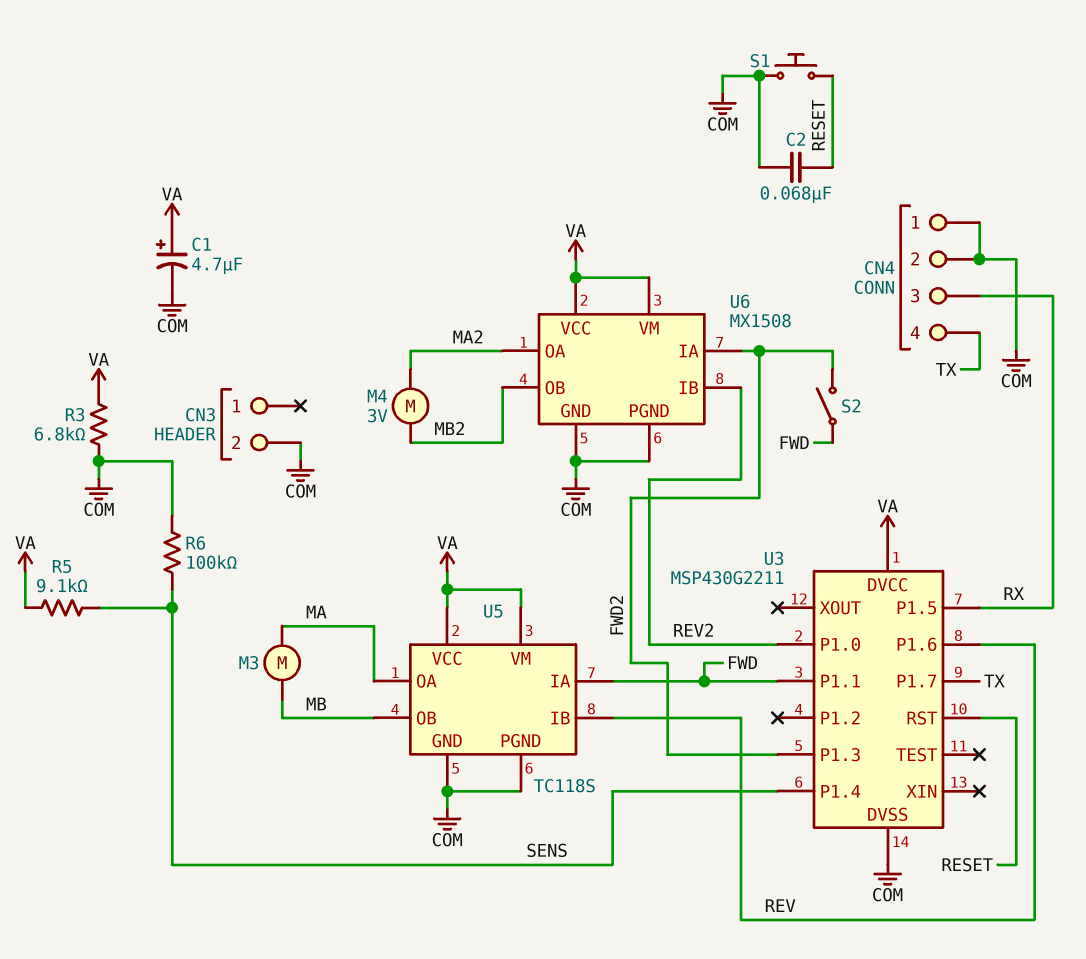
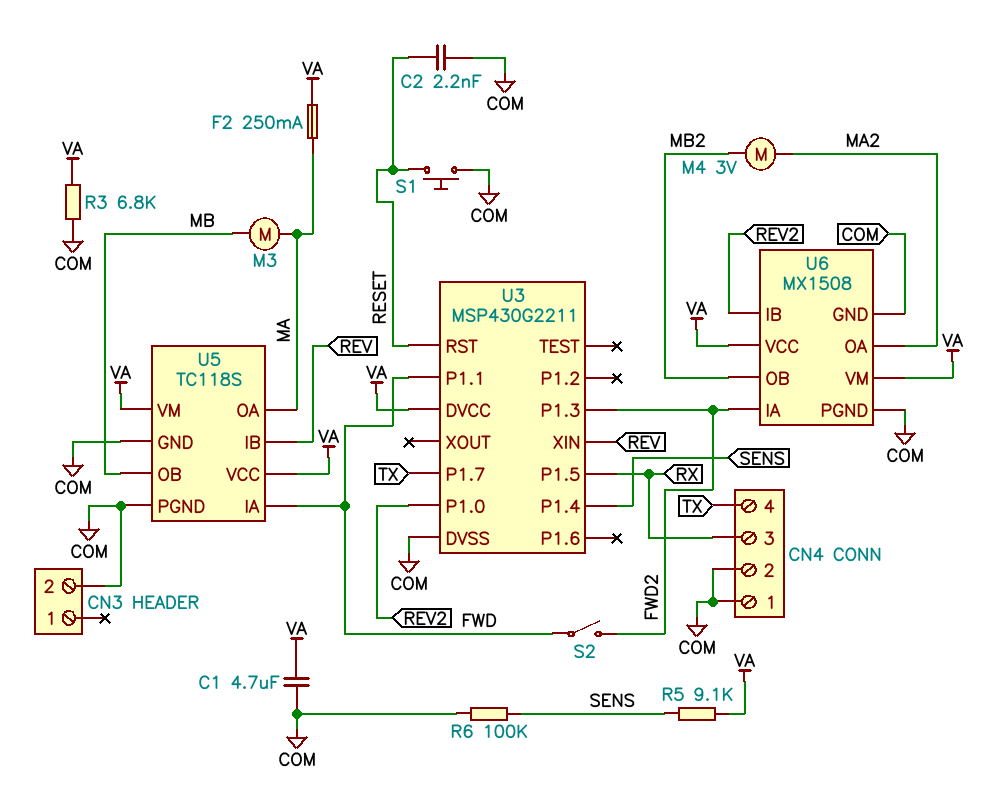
C1: 4.7uF (plus VA, minus COM) -> 4.7uF (COM, VA)
C2: 68nF (COM, RESET) -> 2.2nF (COM, RESET)
F2: none -> 250mA (MA, VA)
U3 pin P1.6: REV -> none
U3 pin XIN: none -> REV

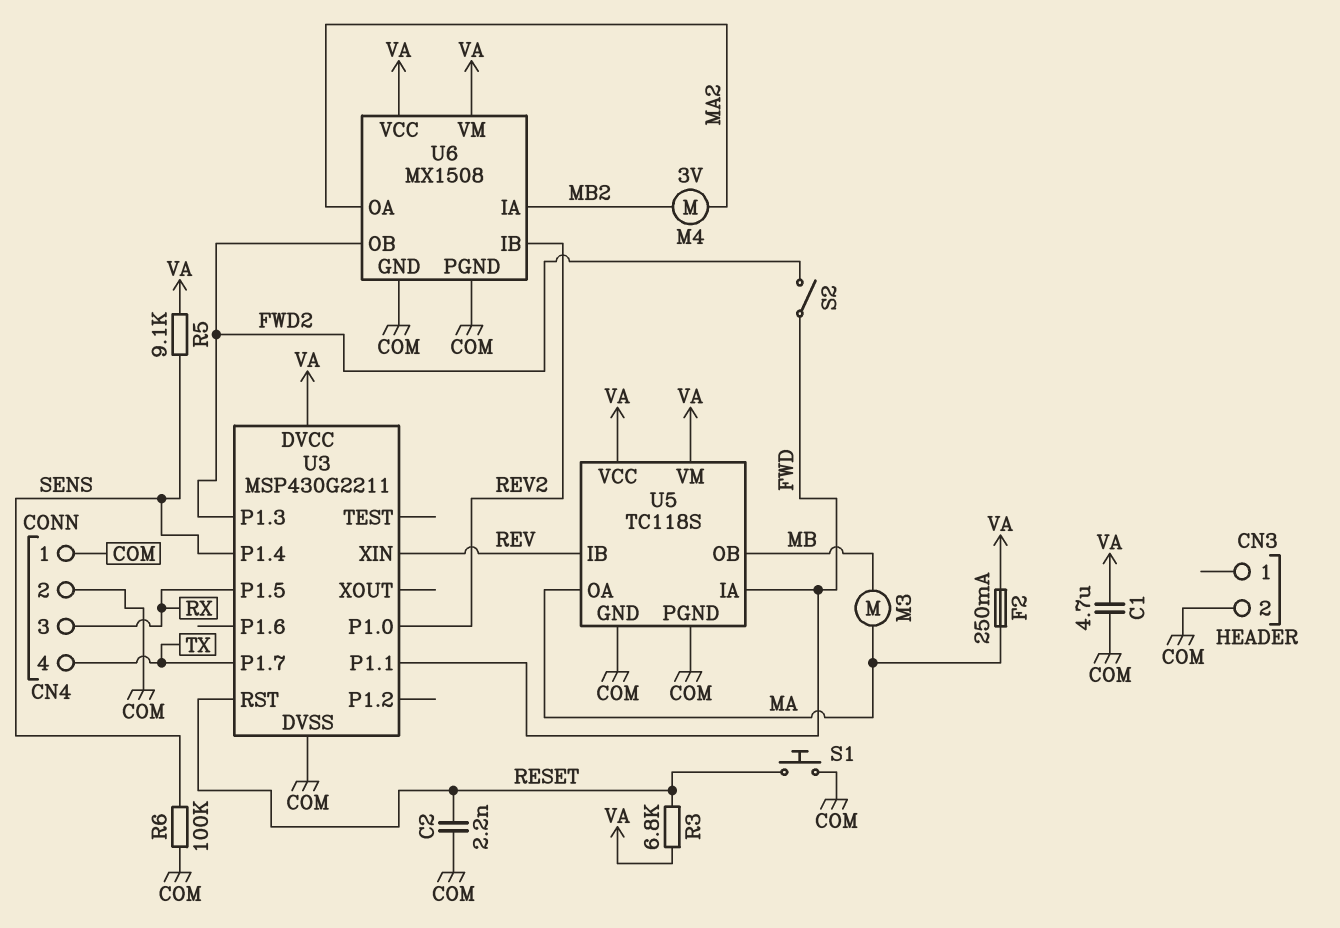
R3: 6.8k (COM, VA) -> 6.8k (RESET, VA)
U6 pin IA: FWD2 -> MB2
U6 pin OB: MB2 -> FWD2

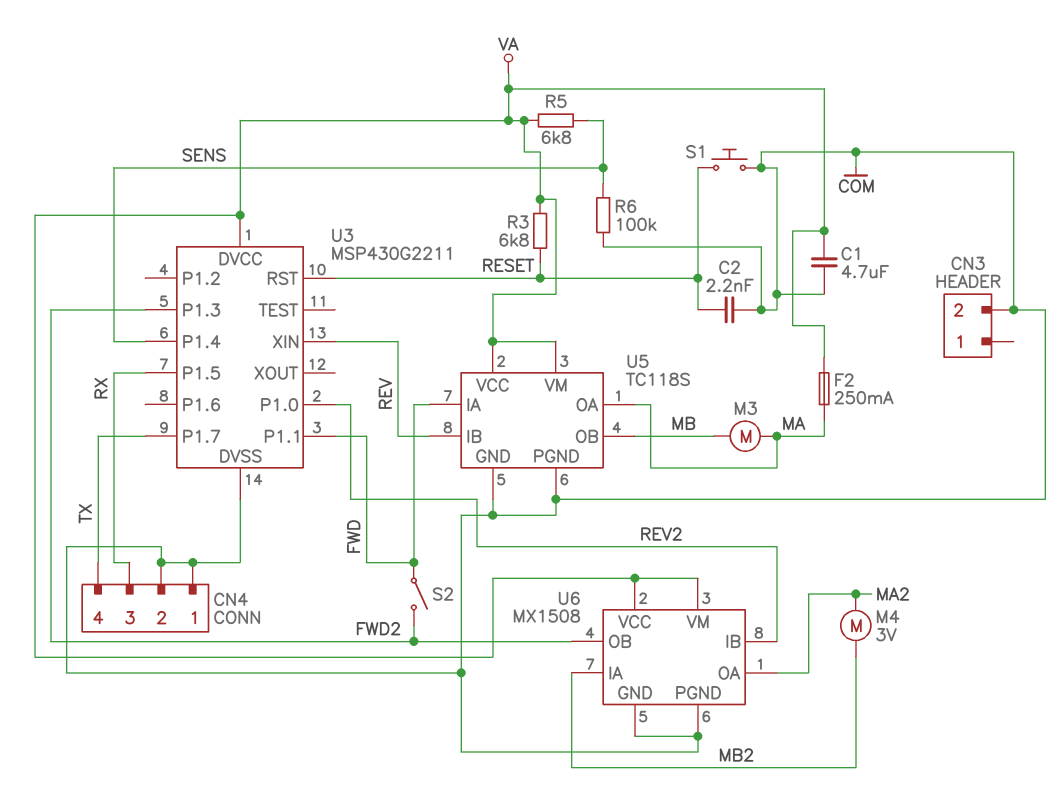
R5: 9.1k (SENS, VA) -> 6.8k (SENS, VA)

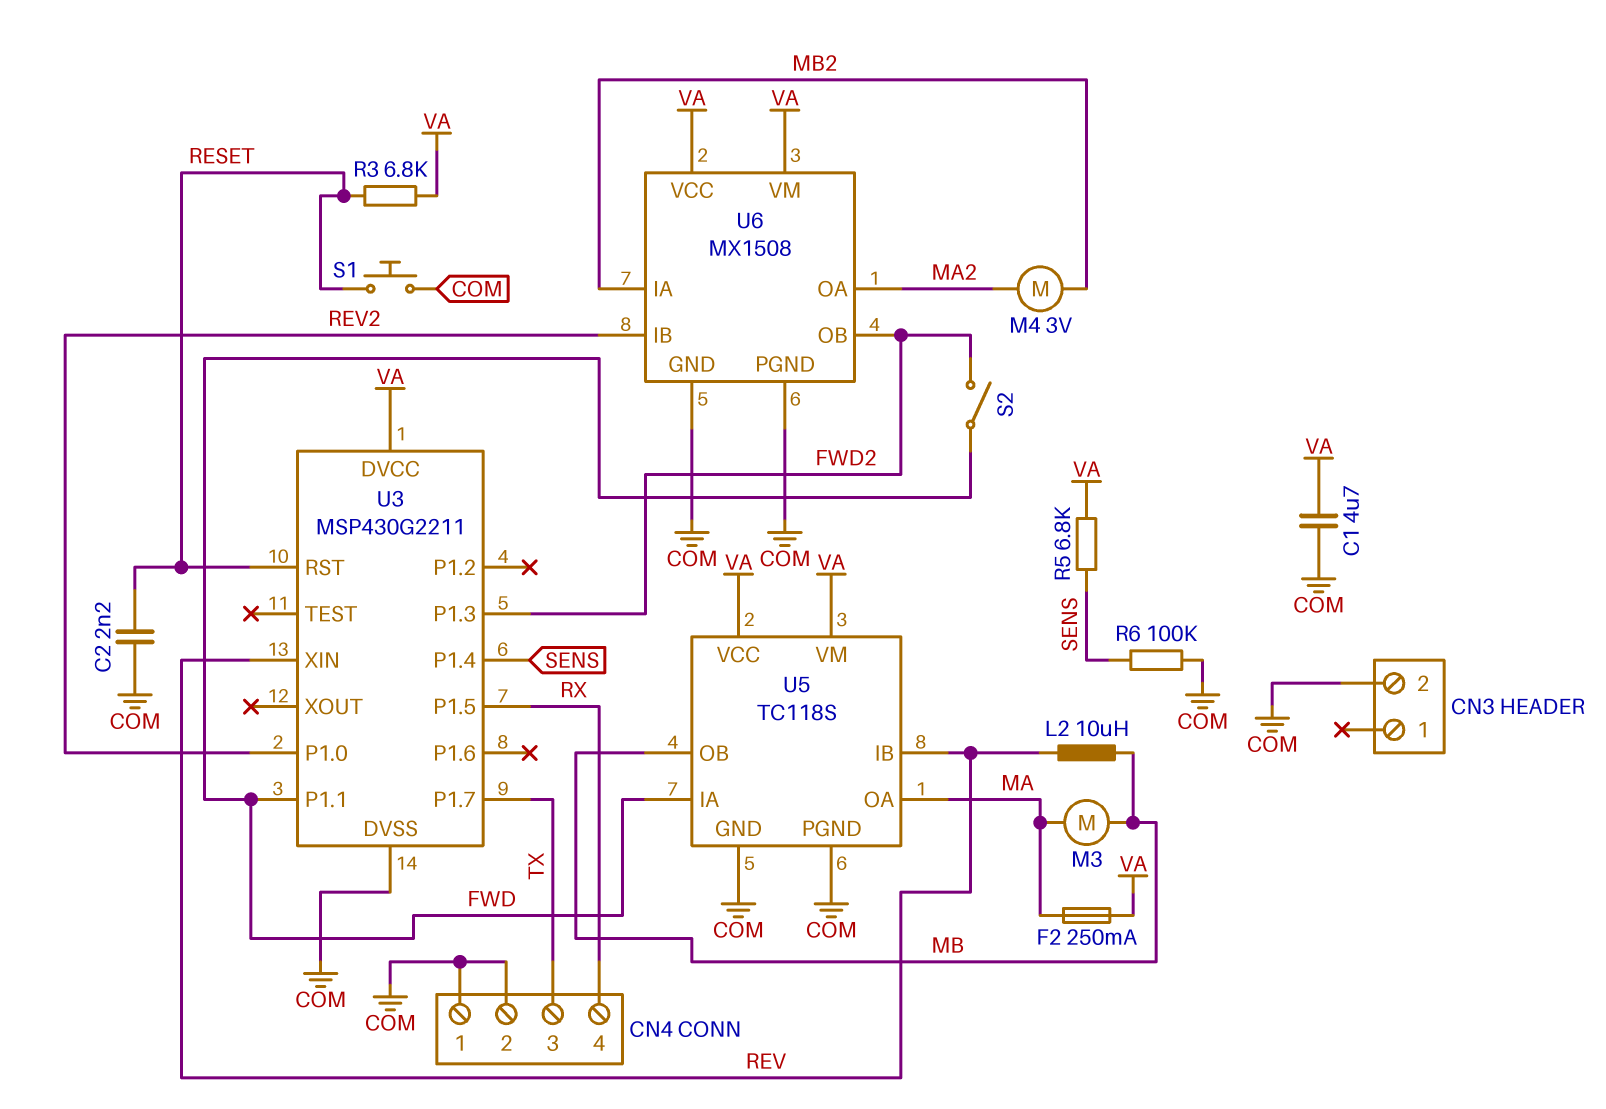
CN4 pin 3: RX -> TX
CN4 pin 4: TX -> RX
L2: none -> 10uH (MB, REV)

